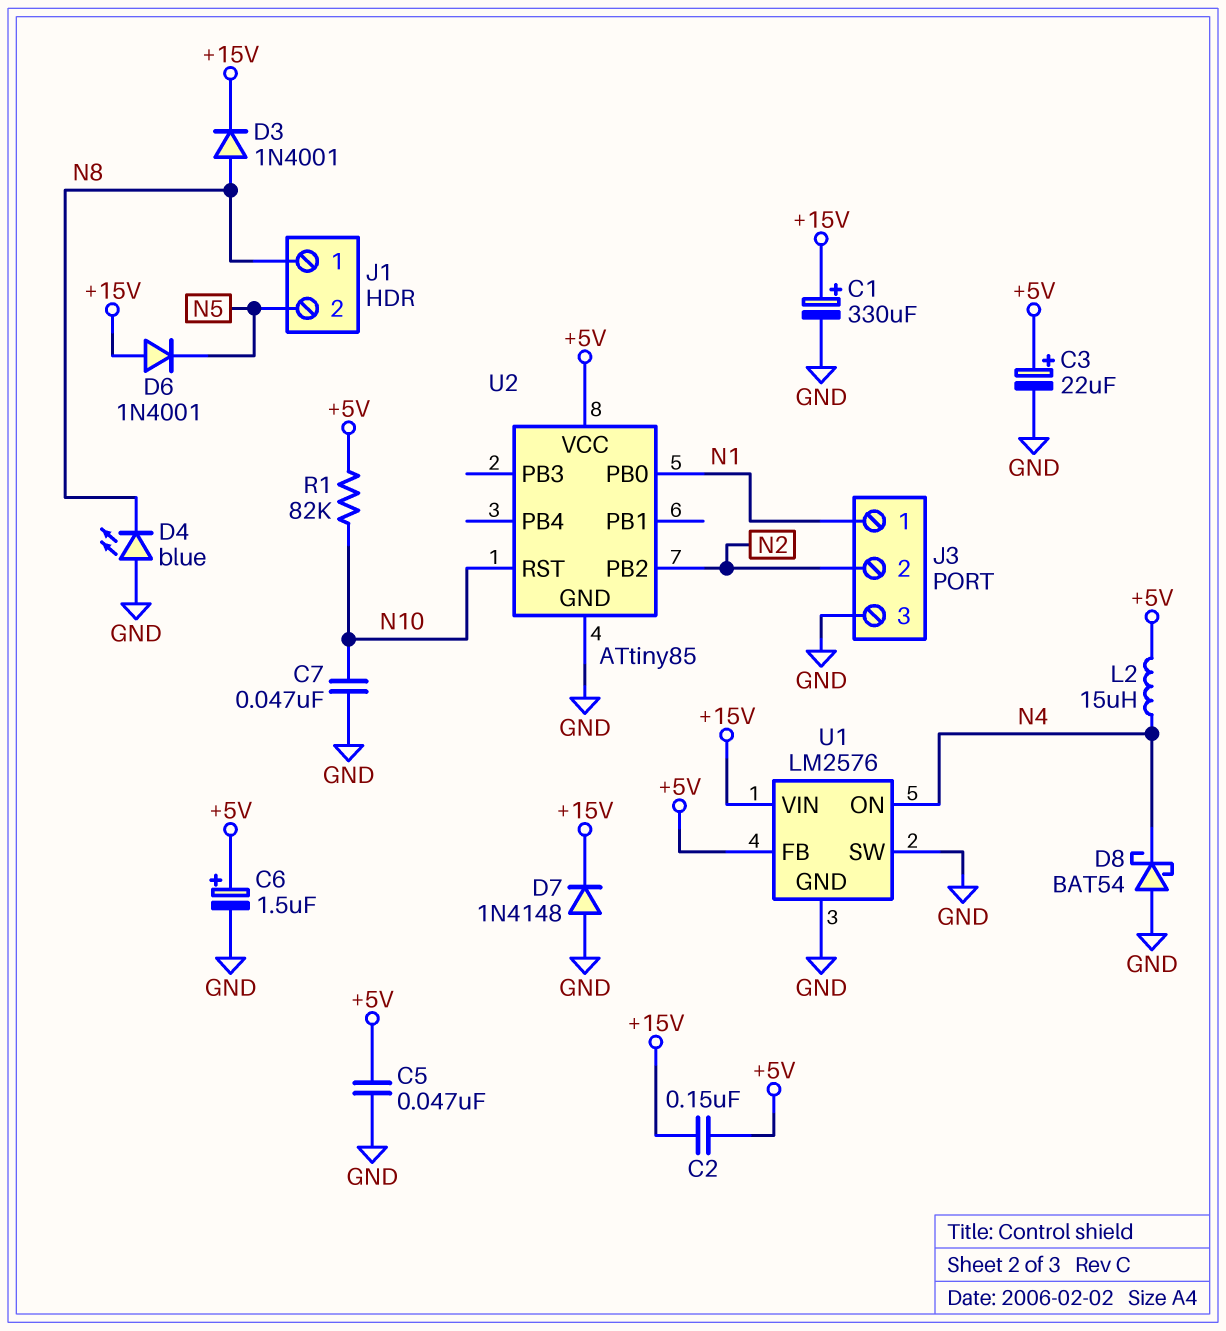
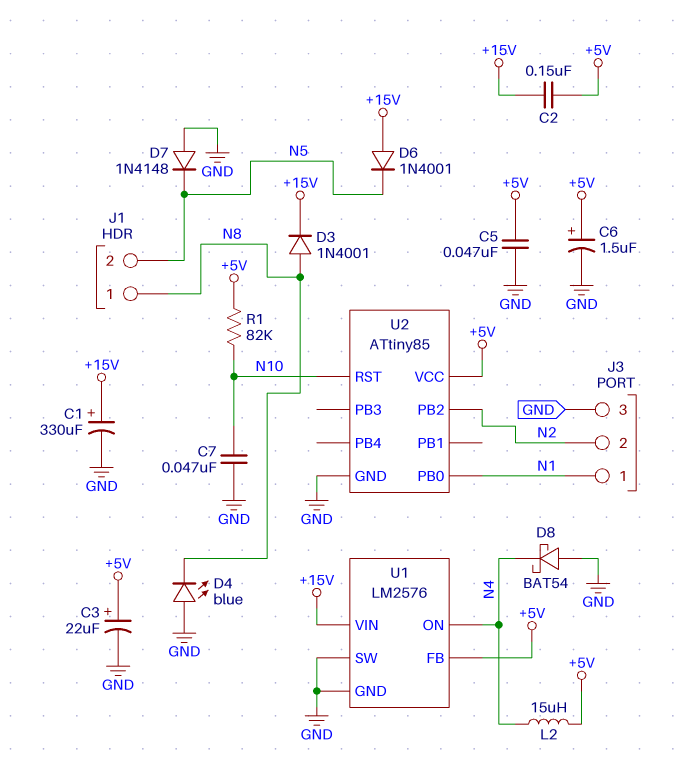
D7: diode 1N4148 (A GND, K +15V) -> diode 1N4148 (A GND, K N5)

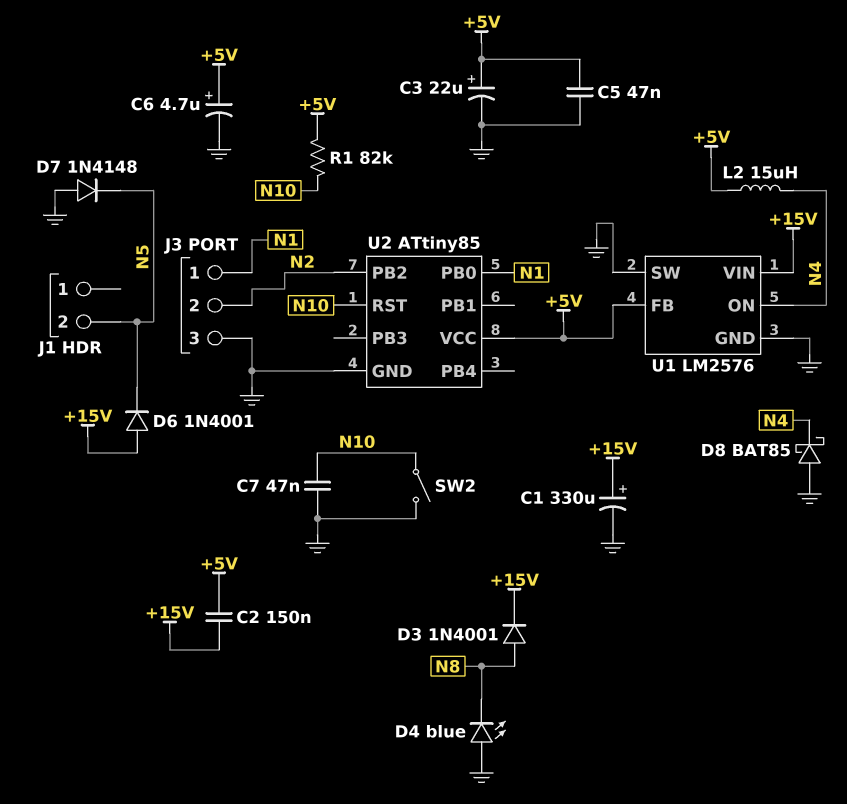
C6: 1.5uF (plus +5V, minus GND) -> 4.7uF (plus +5V, minus GND)
D8: schottky BAT54 (A GND, K N4) -> schottky BAT85 (A GND, K N4)
J1 pin 1: N8 -> none
SW2: none -> switch (GND, N10)

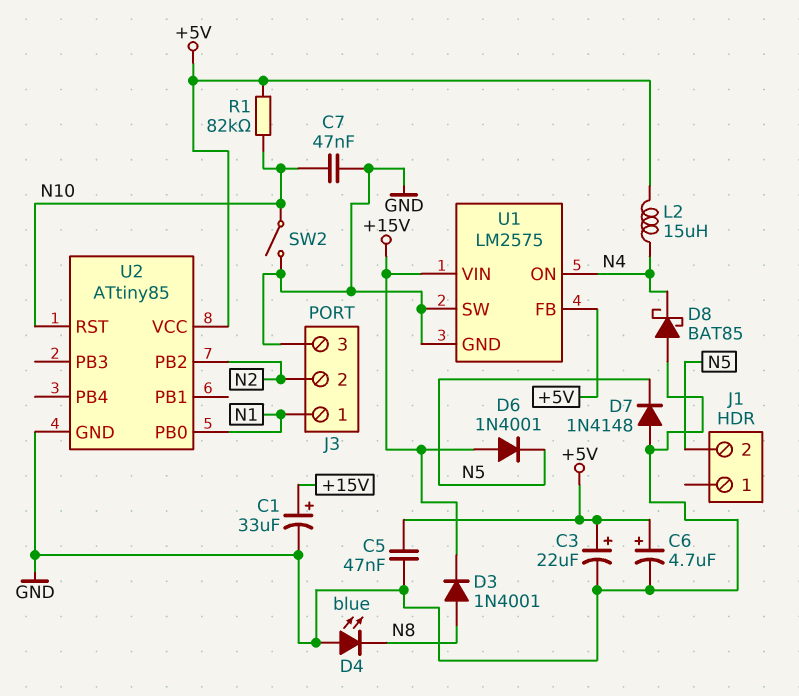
C1: 330uF (plus +15V, minus GND) -> 33uF (plus +15V, minus GND)
C2: 150nF (+5V, +15V) -> none
U1: LM2576 -> LM2575

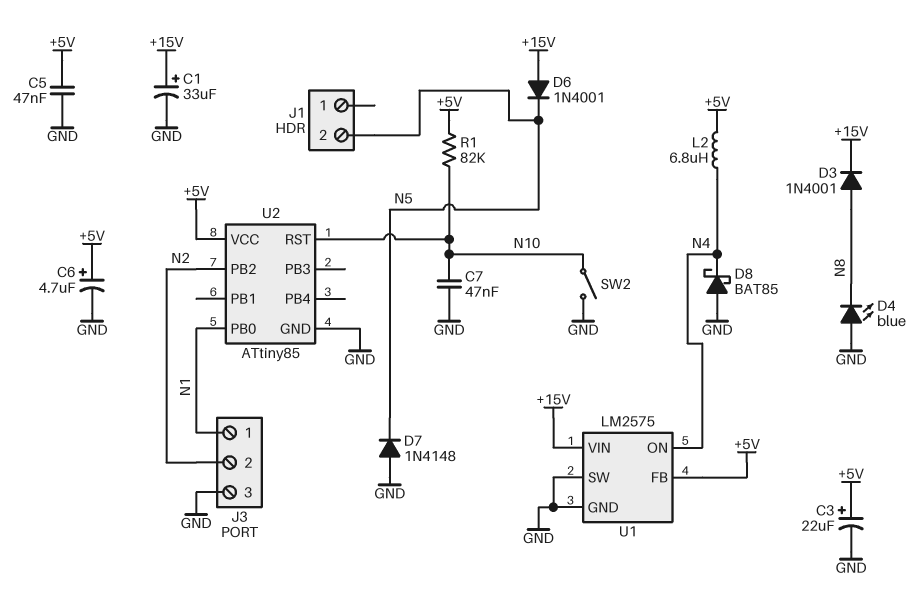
L2: 15uH (+5V, N4) -> 6.8uH (+5V, N4)

